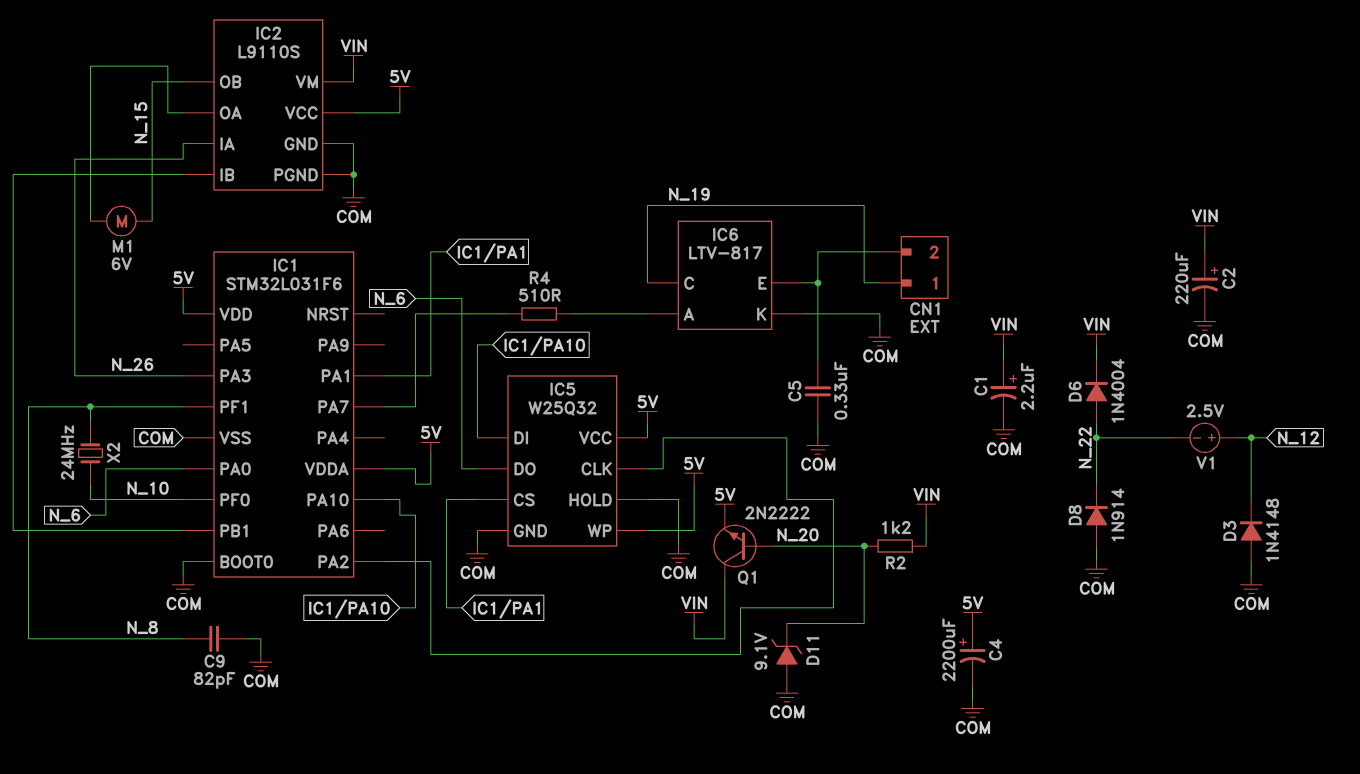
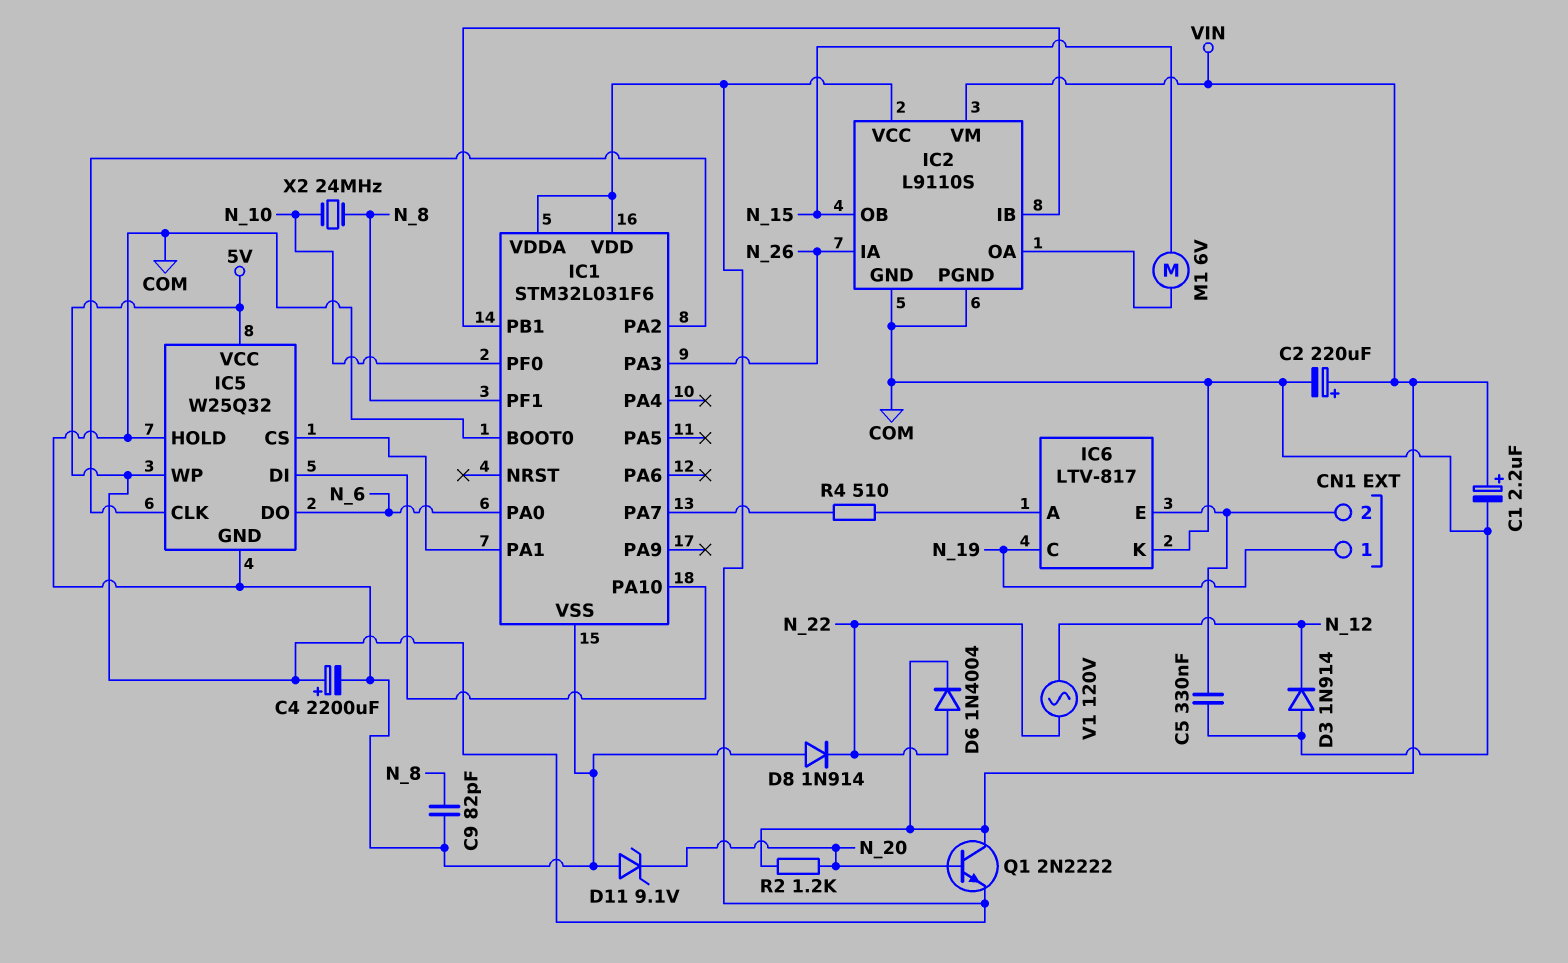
D3: diode 1N4148 (A COM, K N_12) -> diode 1N914 (A COM, K N_12)
V1: 2.5V (plus N_12, minus N_22) -> AC 120V (N_12, N_22)

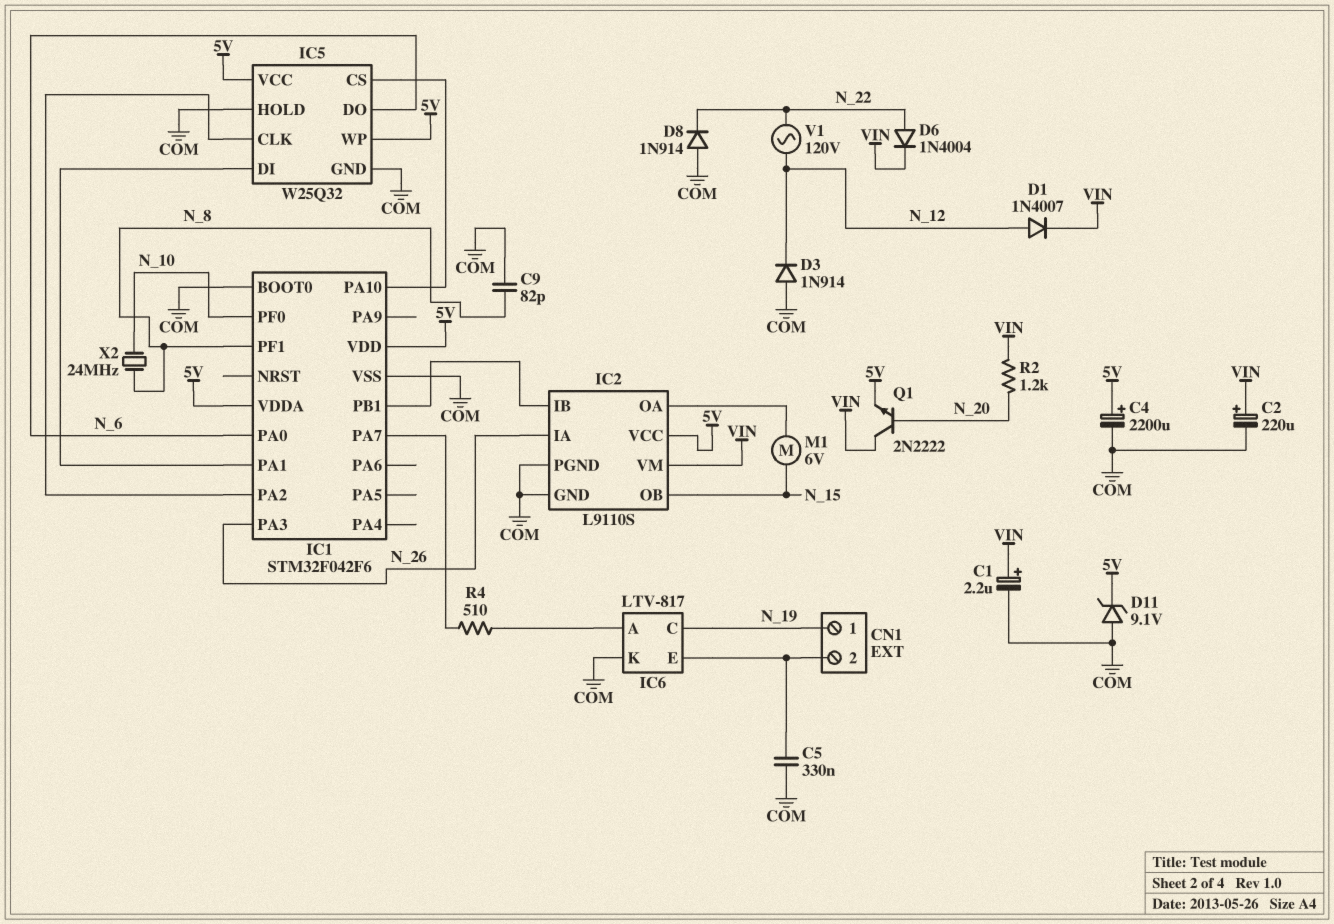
D1: none -> diode 1N4007 (A N_12, K VIN)
D11: zener 9.1V (A COM, K N_20) -> zener 9.1V (A COM, K 5V)
IC1: STM32L031F6 -> STM32F042F6
IC5 pin CS: IC1/PA1 -> IC1/PA10
IC5 pin DI: IC1/PA10 -> IC1/PA1

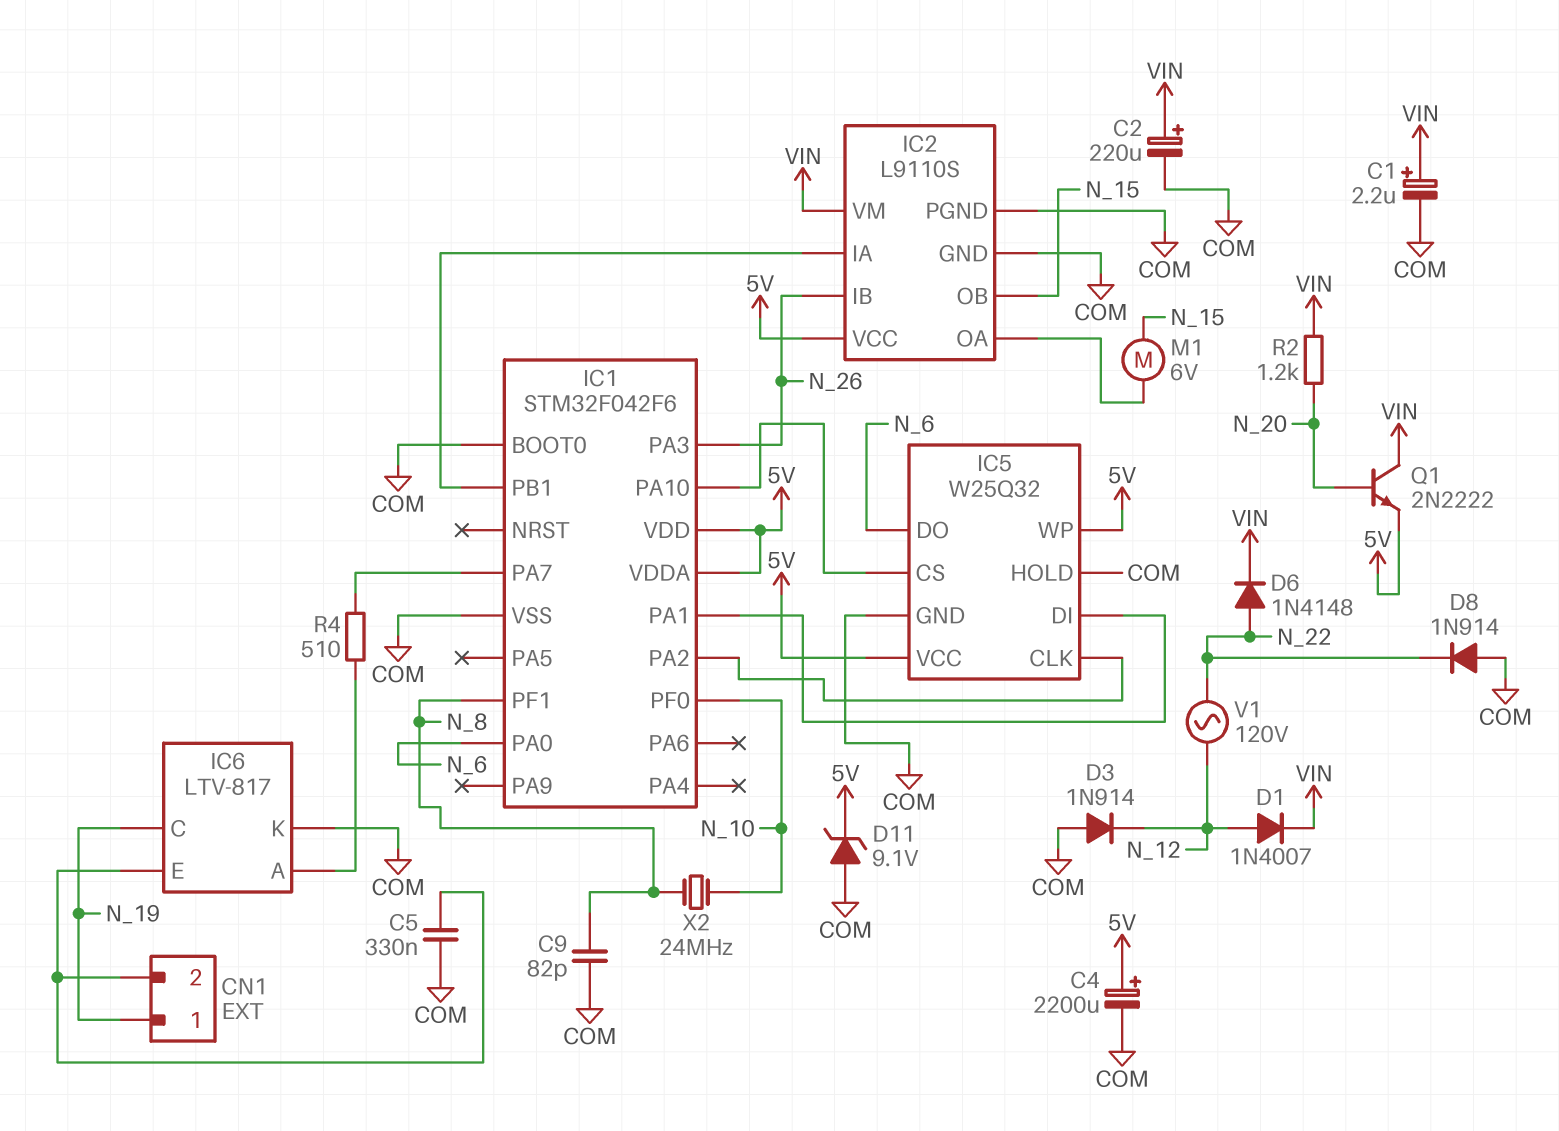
D6: diode 1N4004 (A N_22, K VIN) -> diode 1N4148 (A N_22, K VIN)
IC2 pin IA: N_26 -> IC1/PB1
IC2 pin IB: IC1/PB1 -> N_26

